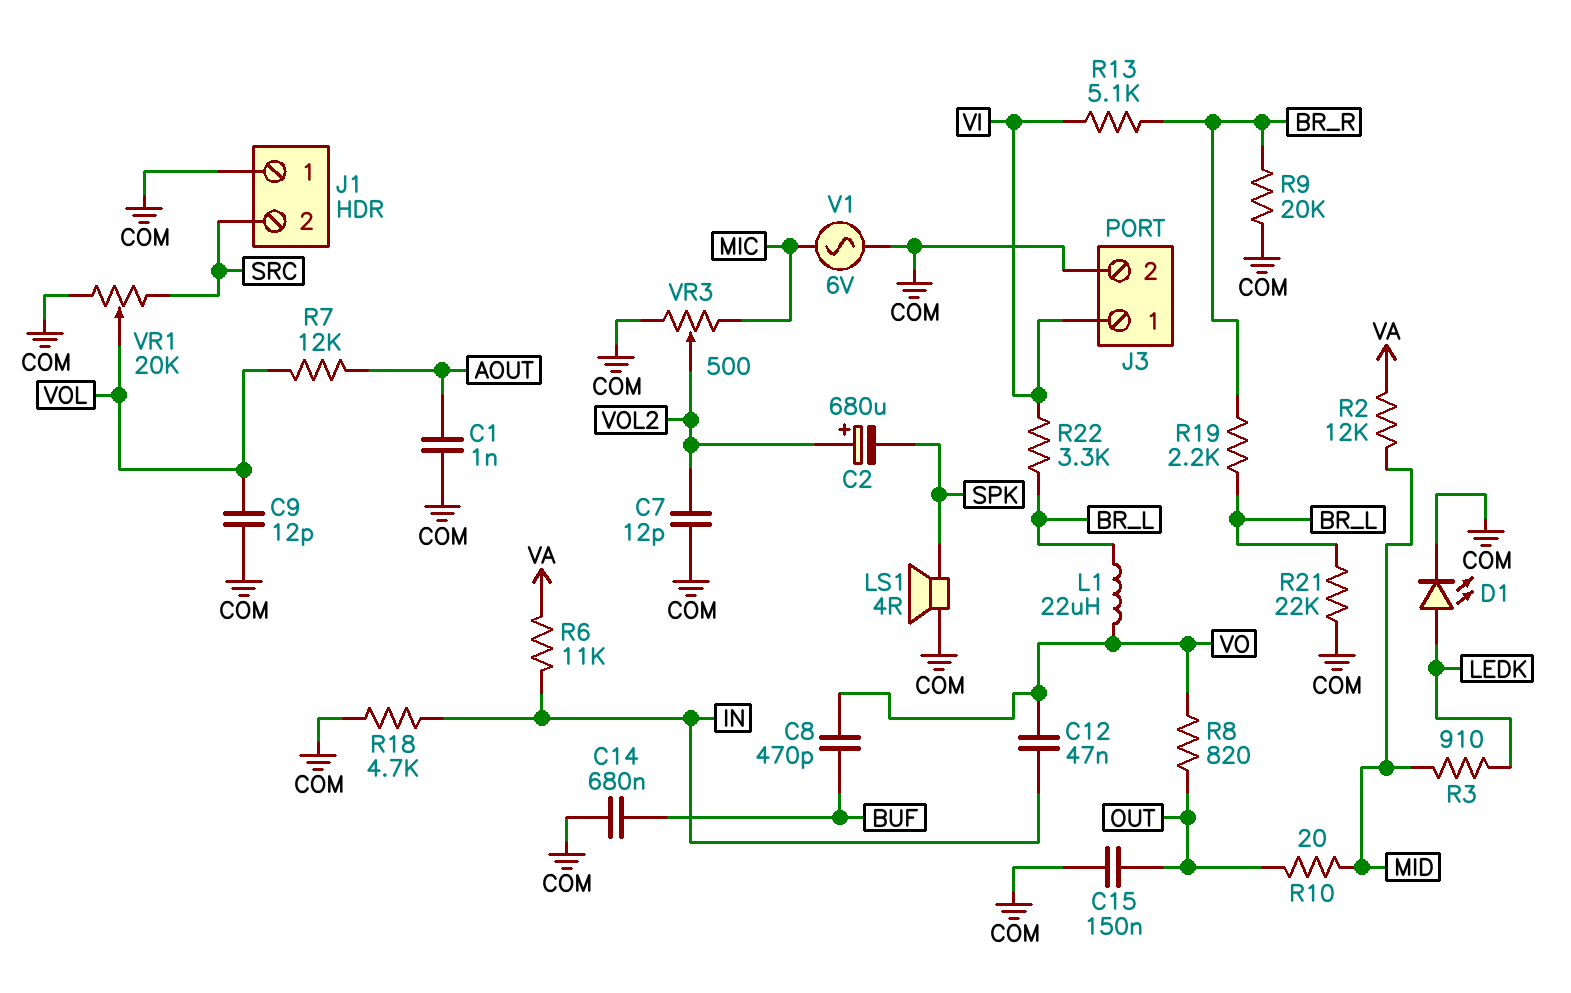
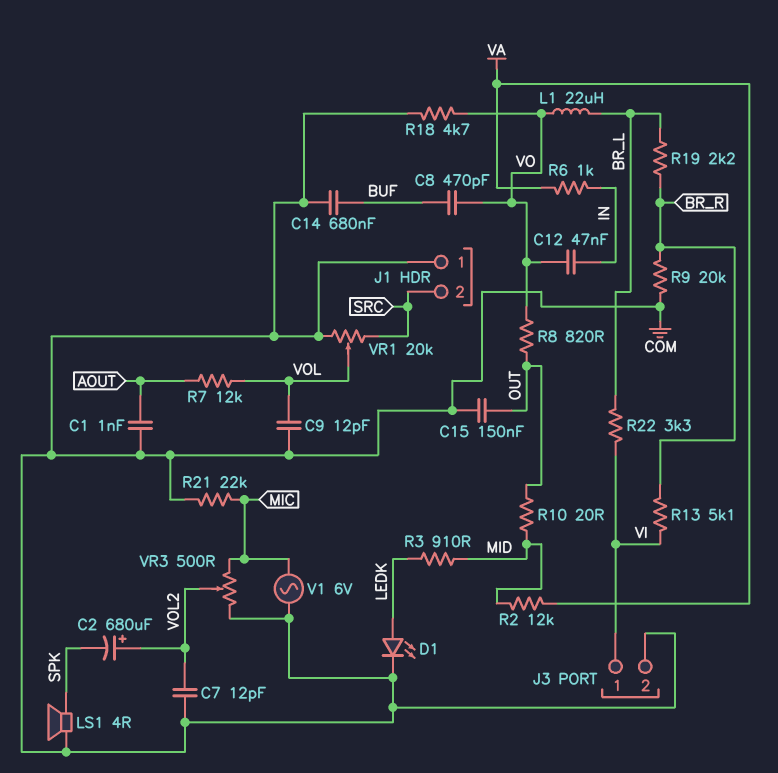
R6: 11k (IN, VA) -> 1k (IN, VA)
R18: 4.7k (COM, IN) -> 4.7k (COM, VO)
R21: 22k (BR_L, COM) -> 22k (COM, MIC)

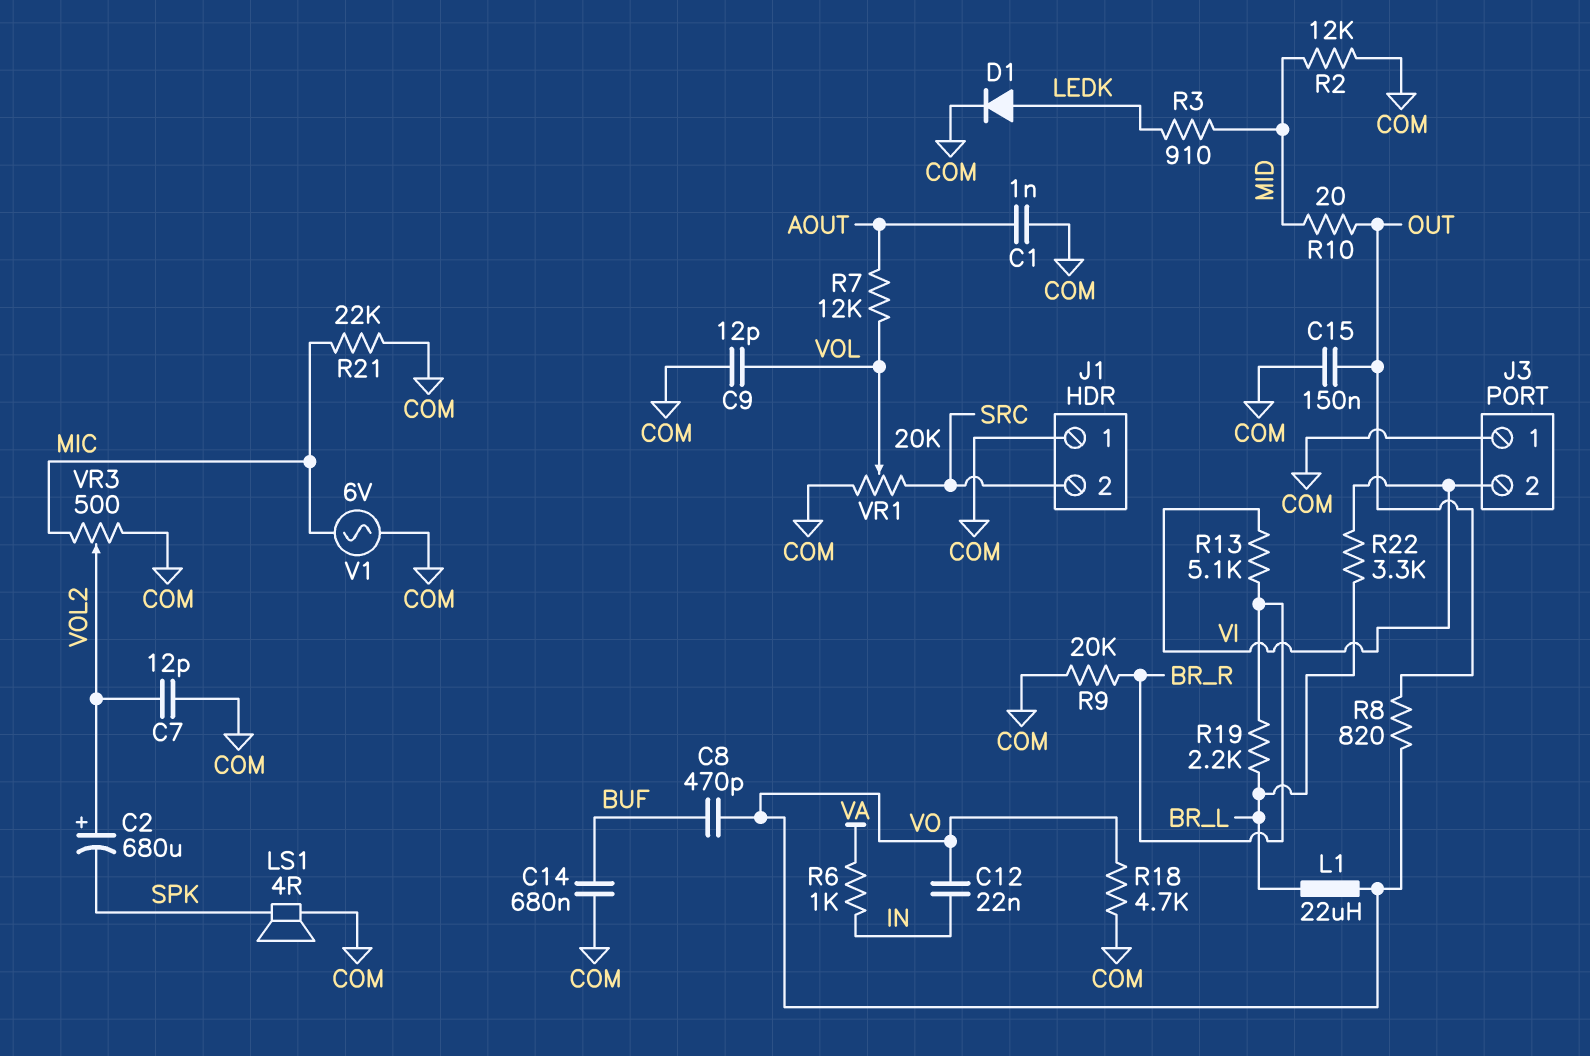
C12: 47nF (IN, VO) -> 22nF (IN, VO)
D1: LED (A LEDK, K COM) -> diode (A LEDK, K COM)
J3 pin 1: VI -> COM
J3 pin 2: COM -> VI
R2: 12k (MID, VA) -> 12k (COM, MID)

